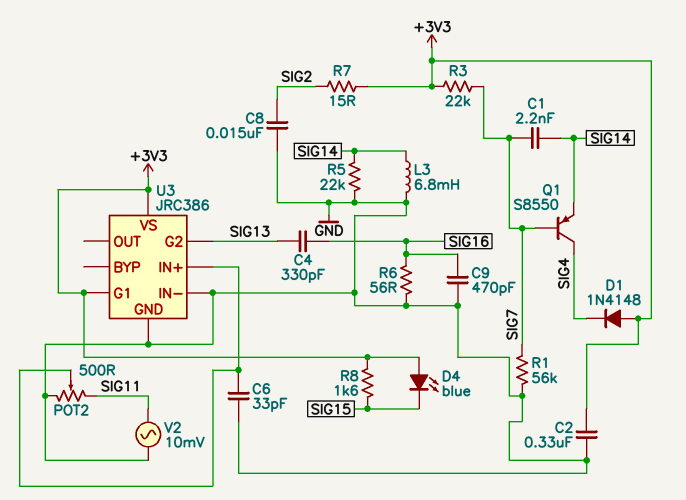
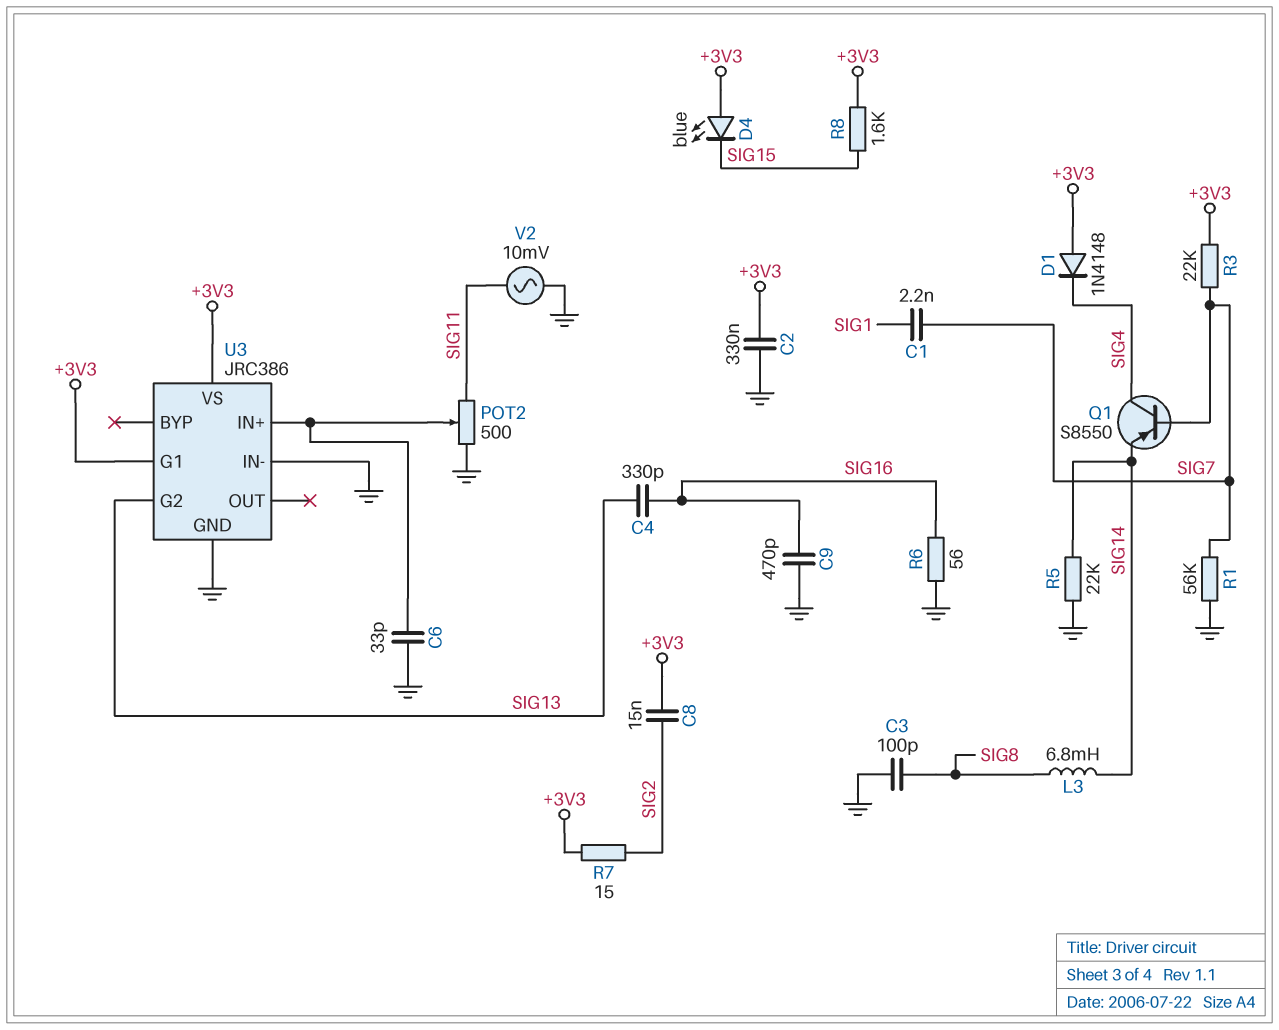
C1: 2.2nF (SIG7, SIG14) -> 2.2nF (SIG1, SIG7)
C3: none -> 100pF (GND, SIG8)
C8: 15nF (GND, SIG2) -> 15nF (+3V3, SIG2)
L3: 6.8mH (GND, SIG14) -> 6.8mH (SIG8, SIG14)

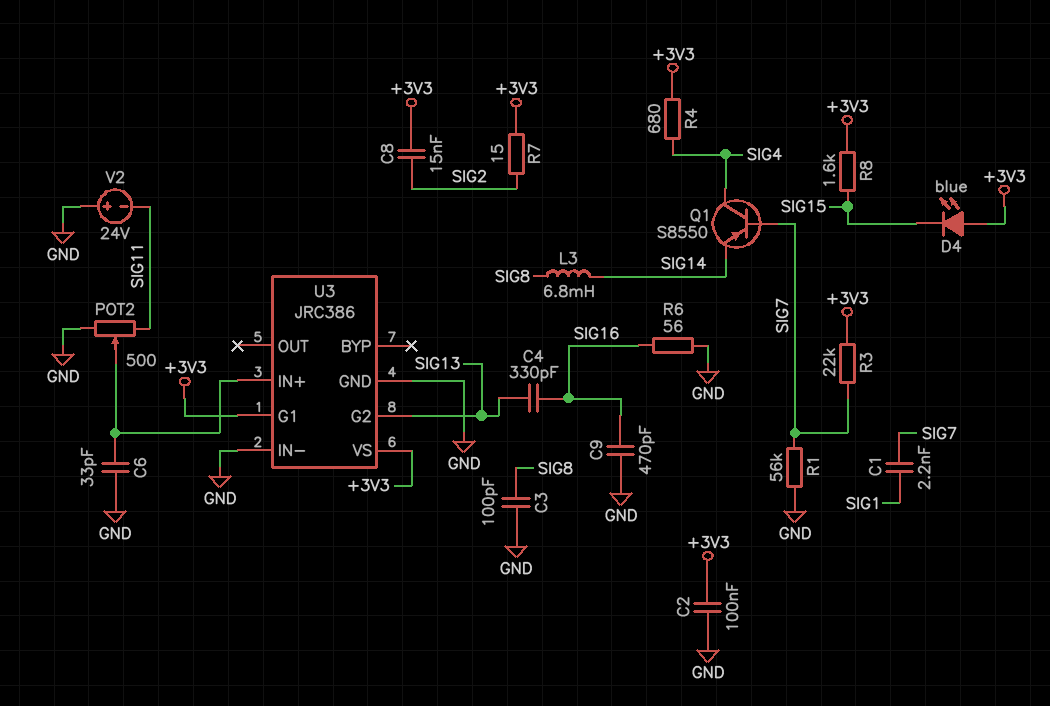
C2: 330nF (+3V3, GND) -> 100nF (+3V3, GND)
D1: diode 1N4148 (A +3V3, K SIG4) -> none
R4: none -> 680 (+3V3, SIG4)
R5: 22k (GND, SIG14) -> none
V2: AC 10mV (GND, SIG11) -> 24V (plus GND, minus SIG11)

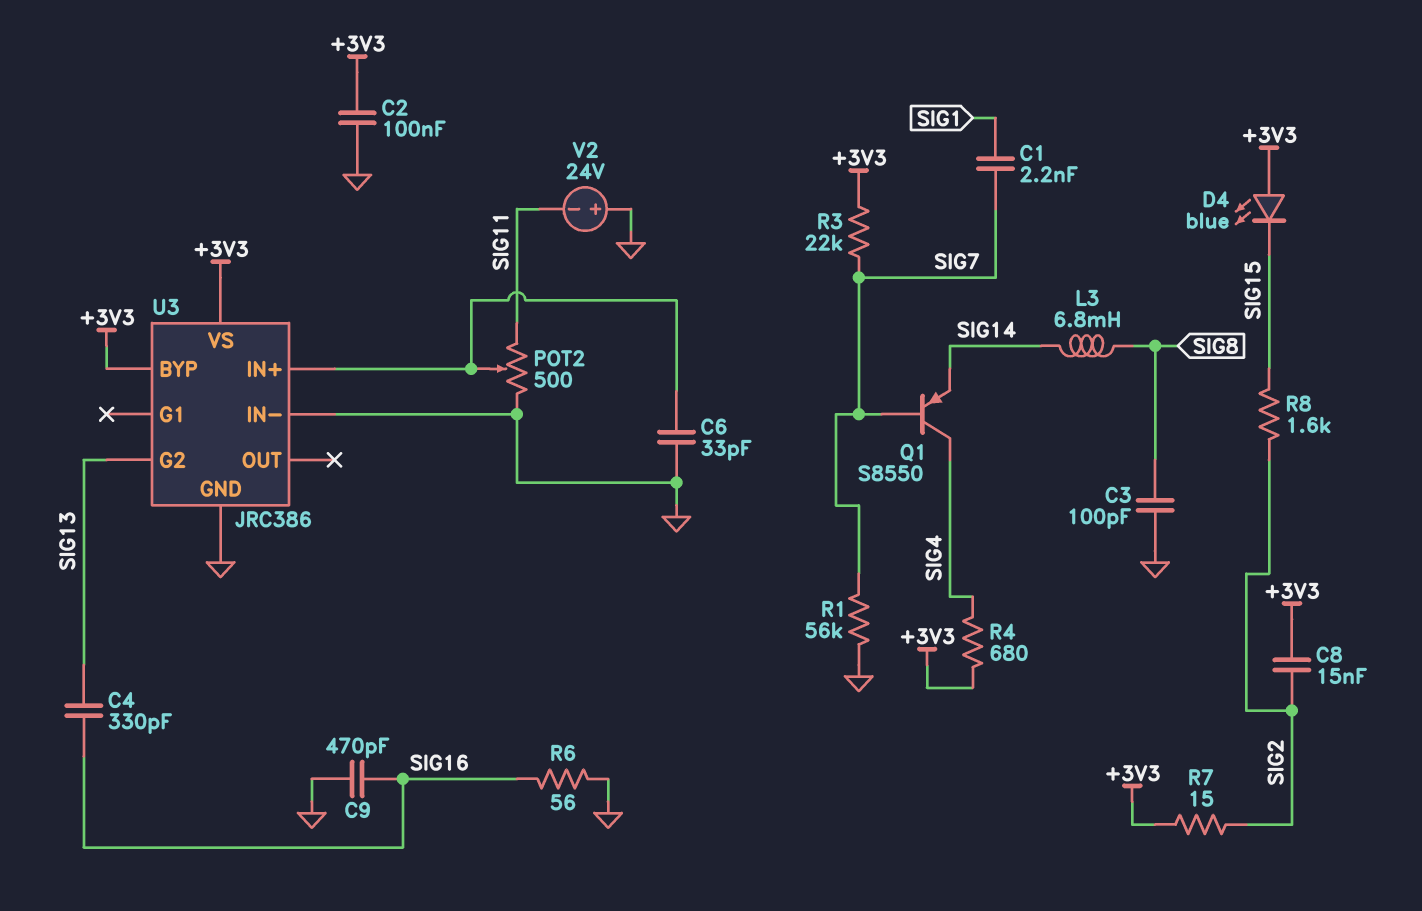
R8: 1.6k (+3V3, SIG15) -> 1.6k (SIG2, SIG15)
U3 pin BYP: none -> +3V3
U3 pin G1: +3V3 -> none

